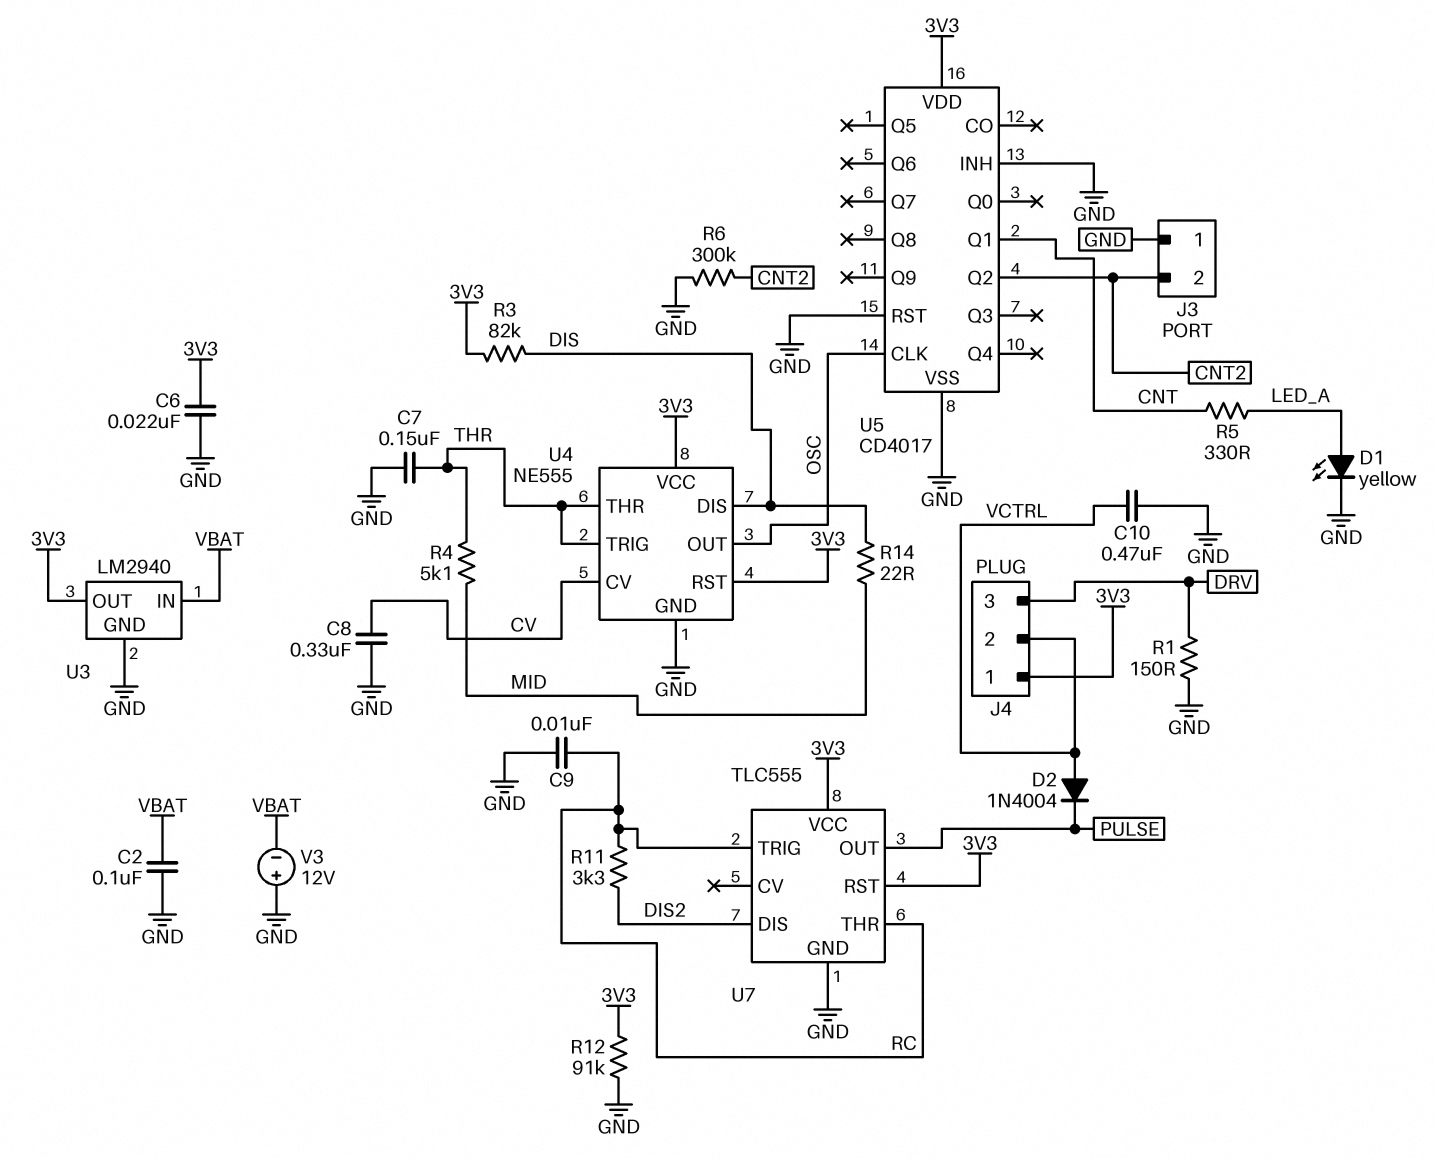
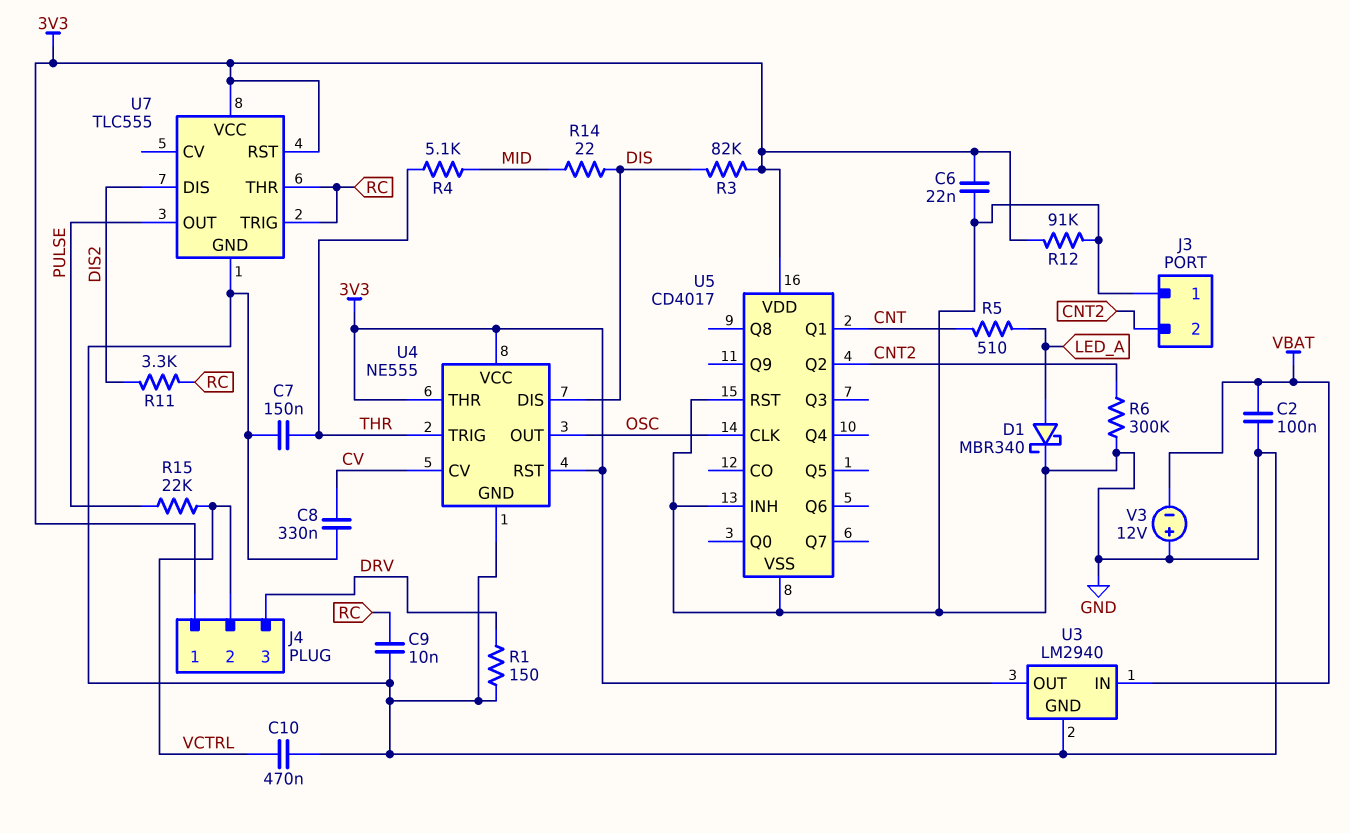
D1: LED yellow (A LED_A, K GND) -> schottky MBR340 (A LED_A, K GND)
D2: diode 1N4004 (A VCTRL, K PULSE) -> none
R5: 330 (CNT, LED_A) -> 510 (CNT, LED_A)
R15: none -> 22k (PULSE, VCTRL)
U4 pin THR: THR -> 3V3

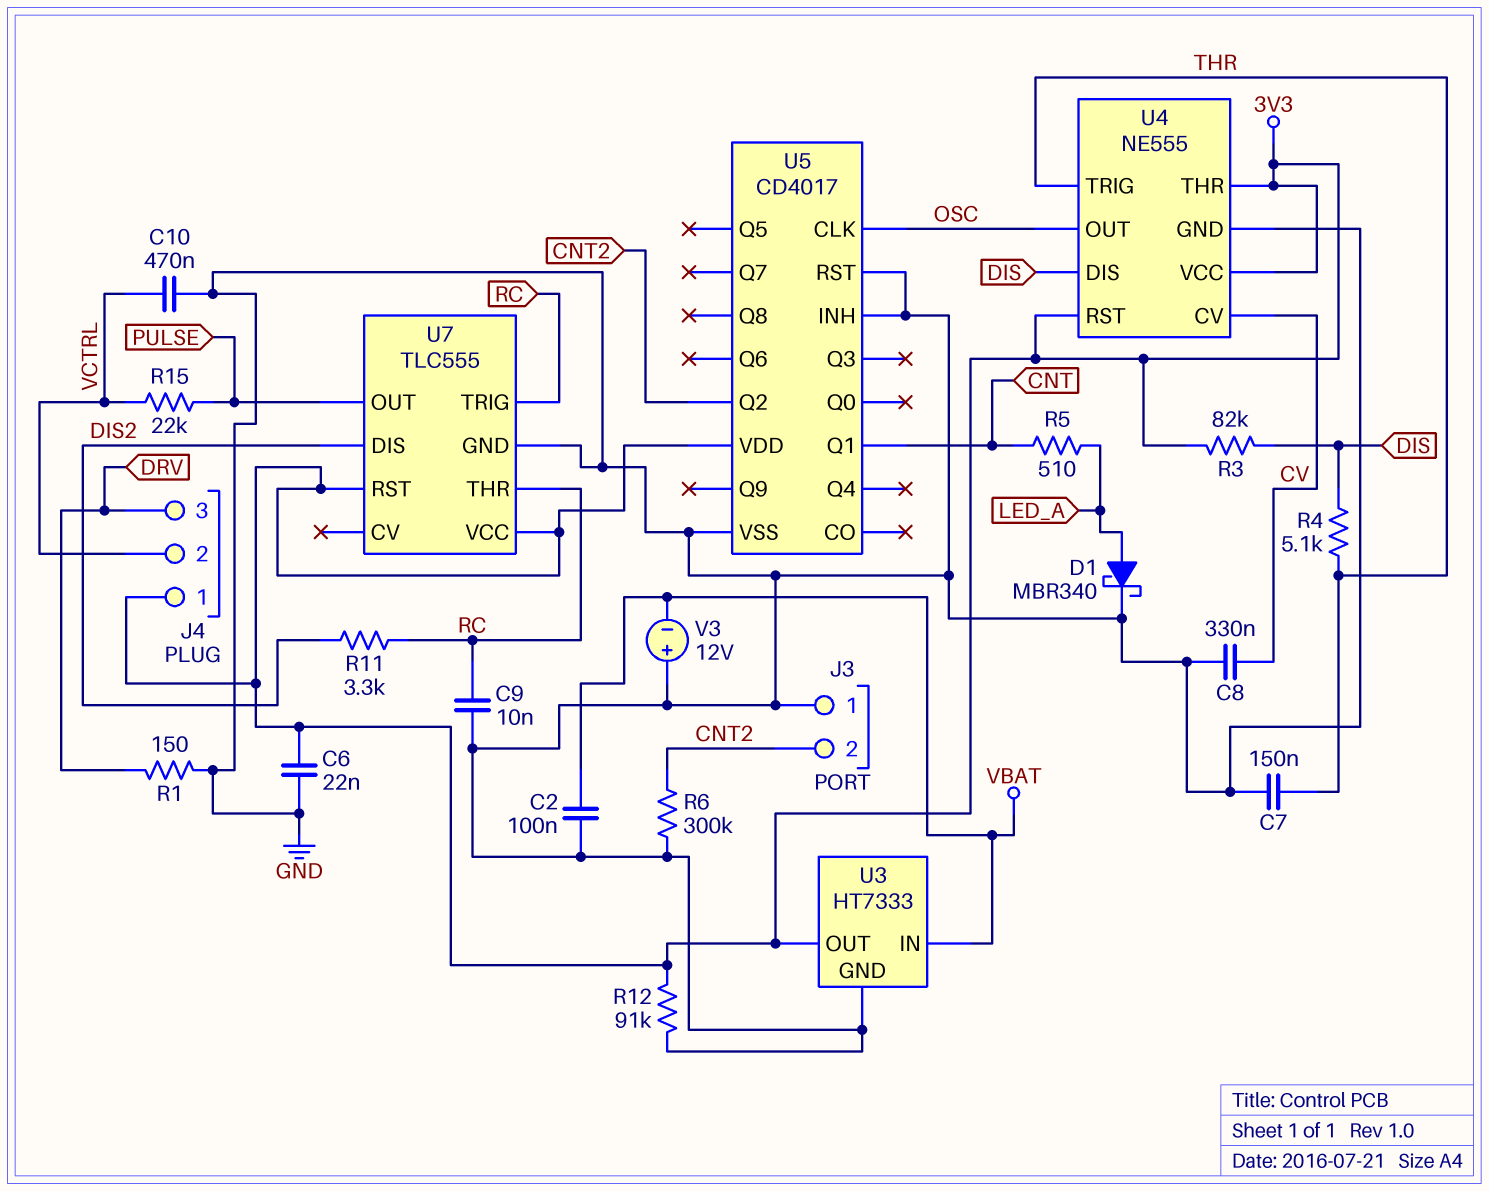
R4: 5.1k (MID, THR) -> 5.1k (DIS, THR)
R14: 22 (DIS, MID) -> none
U3: LM2940 -> HT7333

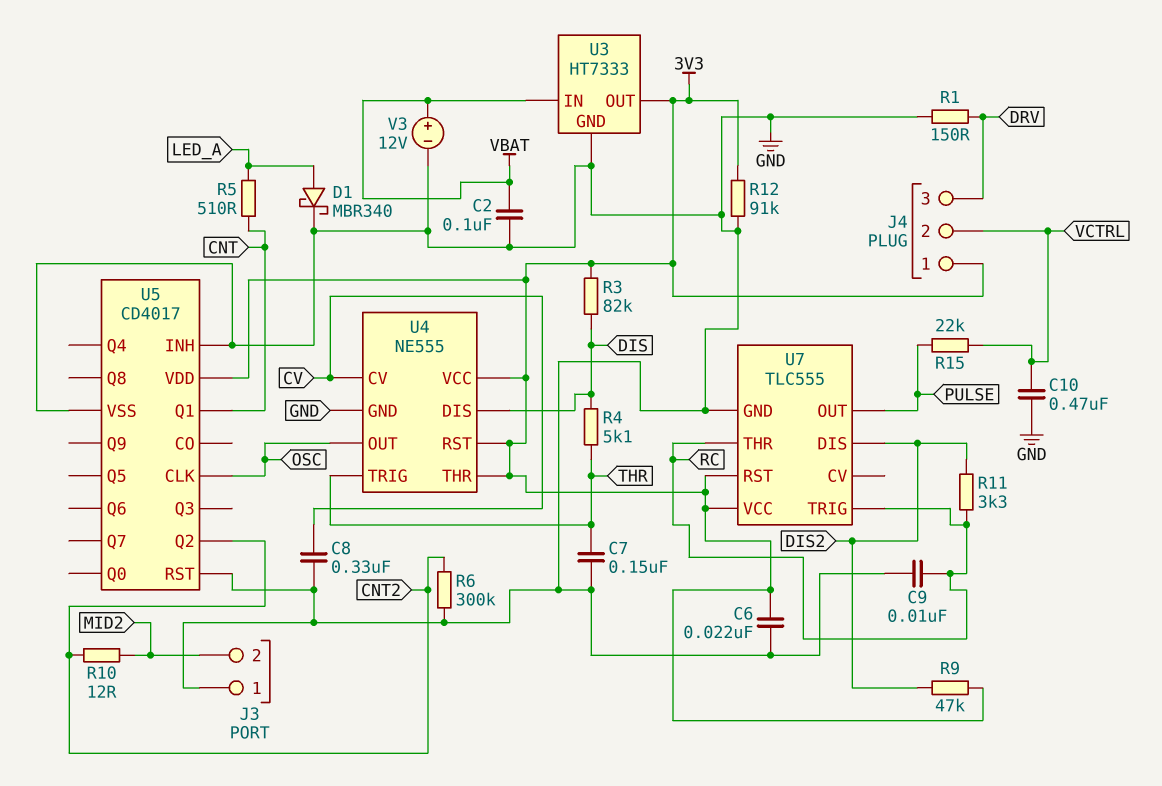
J3 pin 2: CNT2 -> MID2
R9: none -> 47k (3V3, DIS2)
R10: none -> 12 (CNT2, MID2)
V3: 12V (plus GND, minus VBAT) -> 12V (plus VBAT, minus GND)

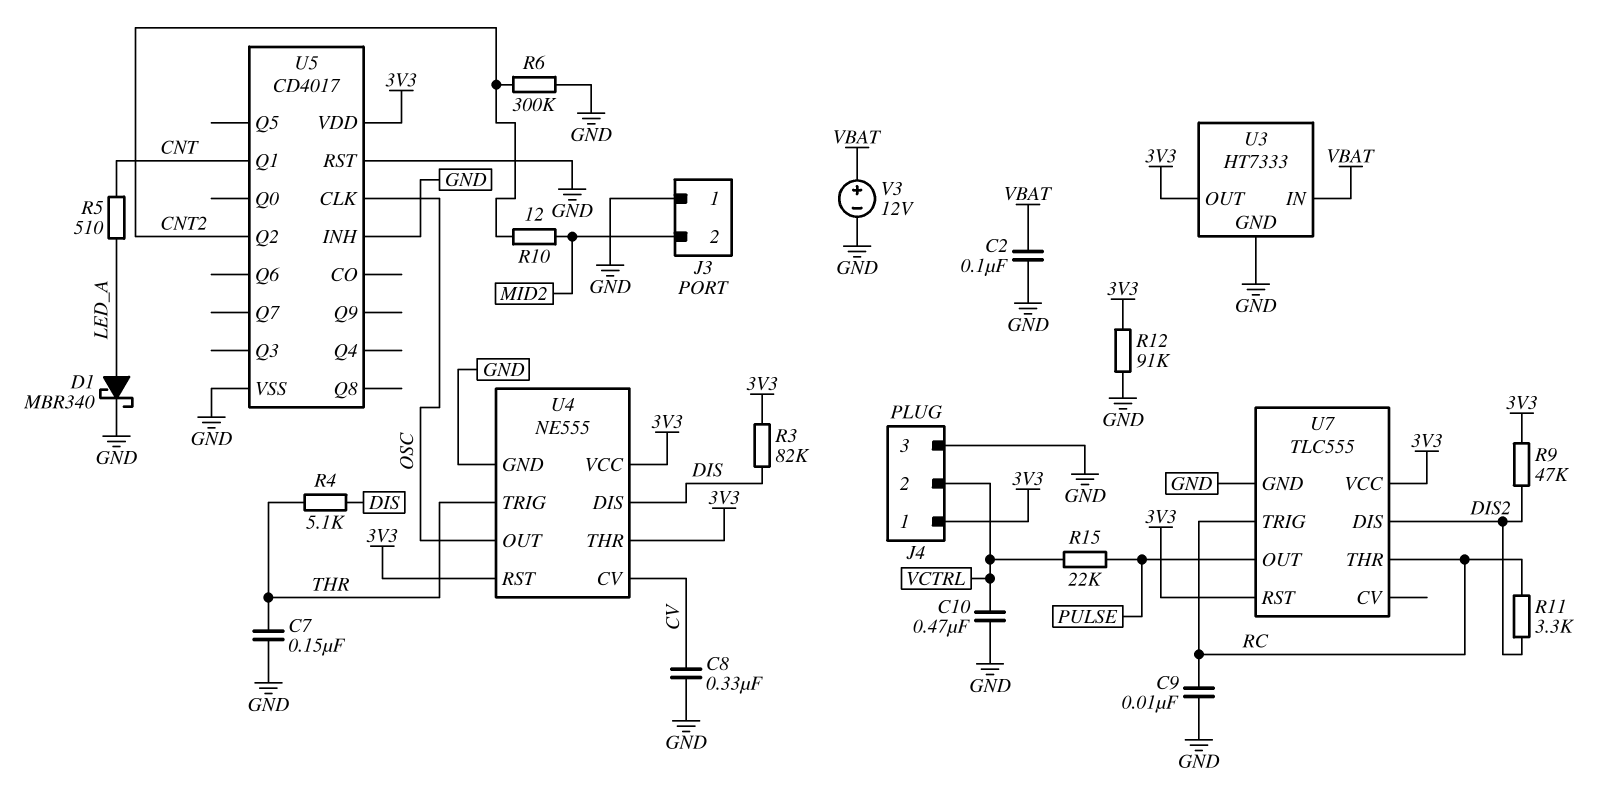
C6: 22nF (3V3, GND) -> none
J4 pin 3: DRV -> GND
R1: 150 (DRV, GND) -> none

